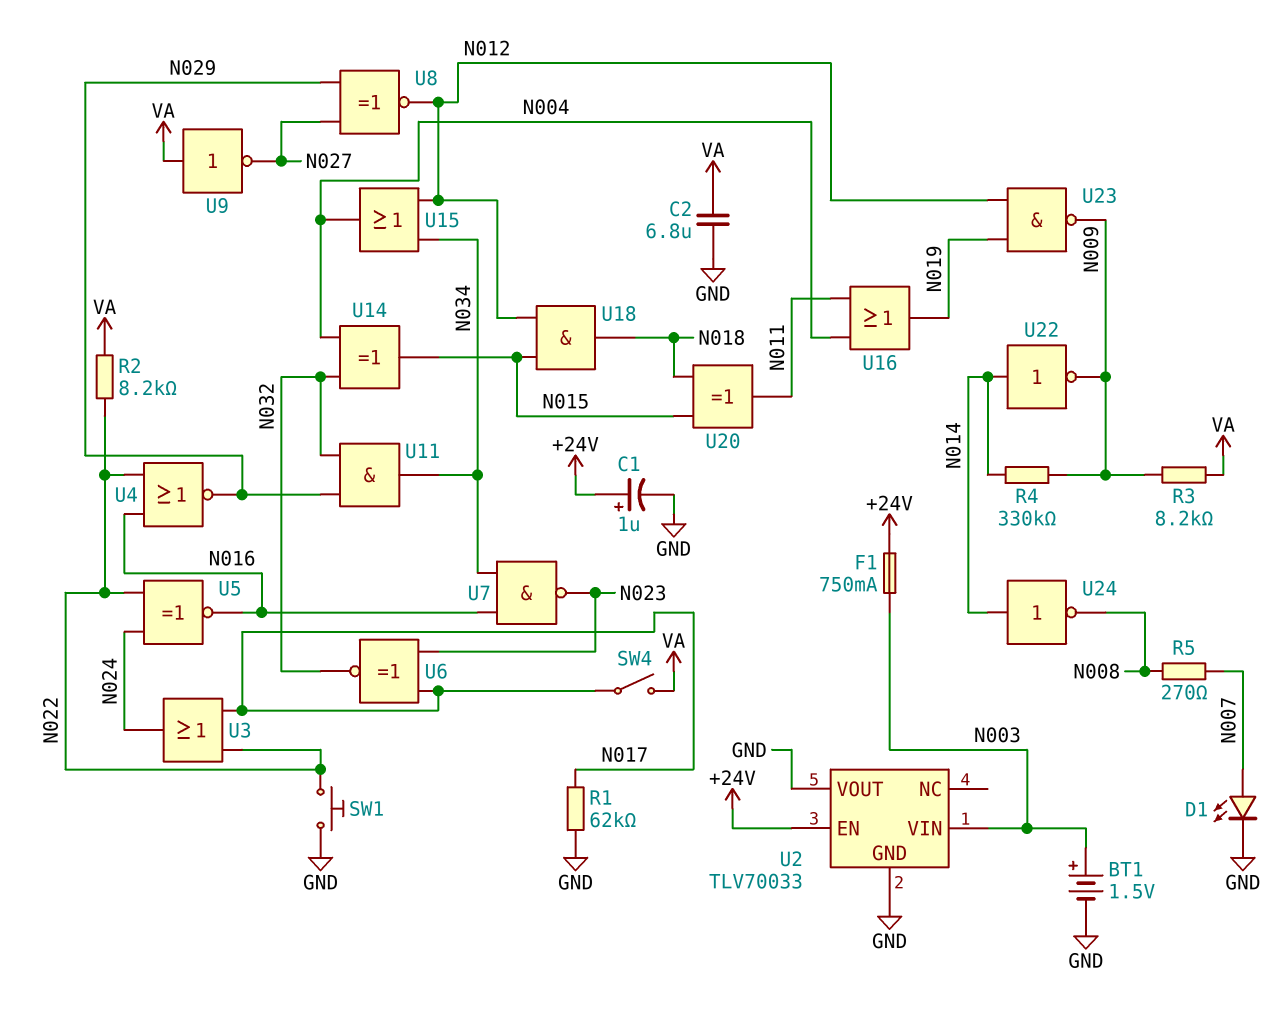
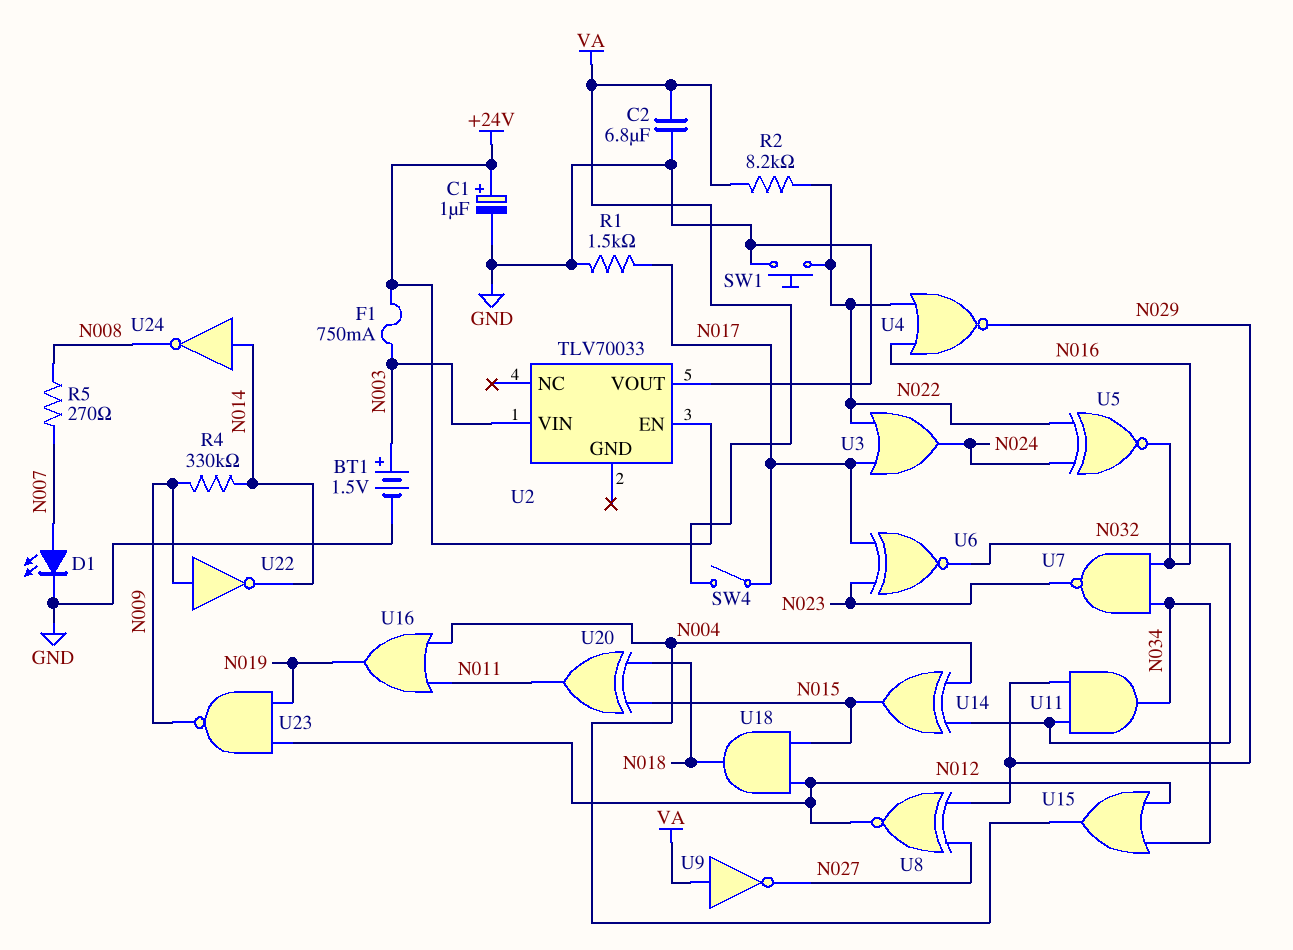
R1: 62k (GND, N017) -> 1.5k (GND, N017)
R3: 8.2k (N009, VA) -> none
U2 pin GND: GND -> none
U22: NOT (in N014, out N009) -> NOT (in N009, out N014)

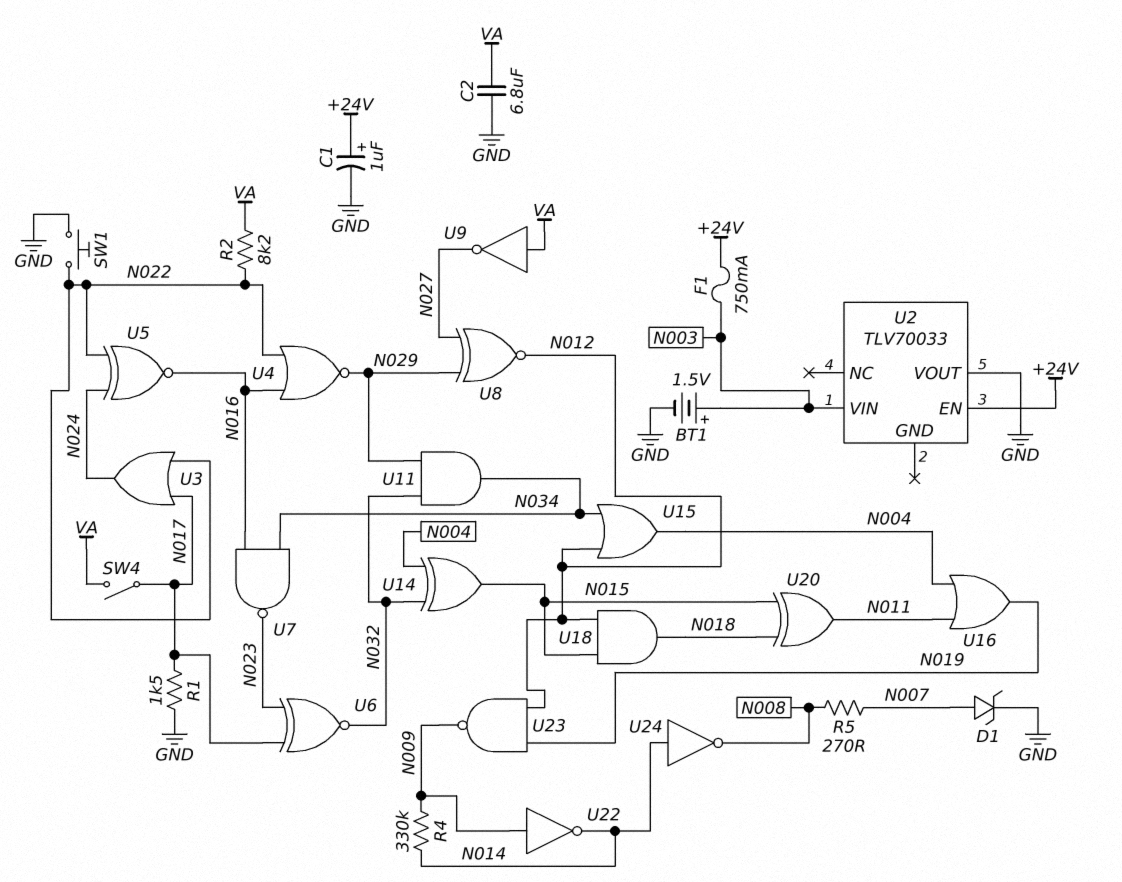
D1: LED (A N007, K GND) -> zener (A N007, K GND)

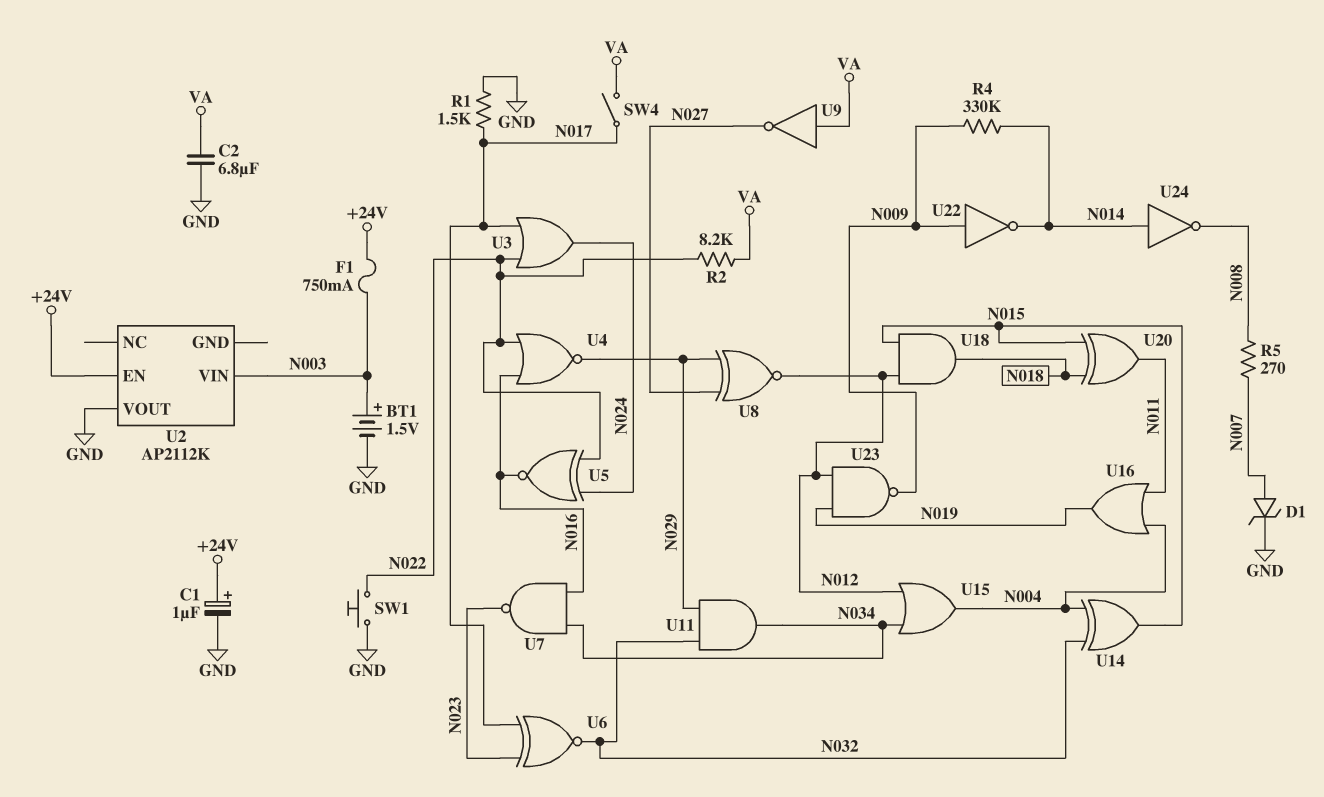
U2: TLV70033 -> AP2112K

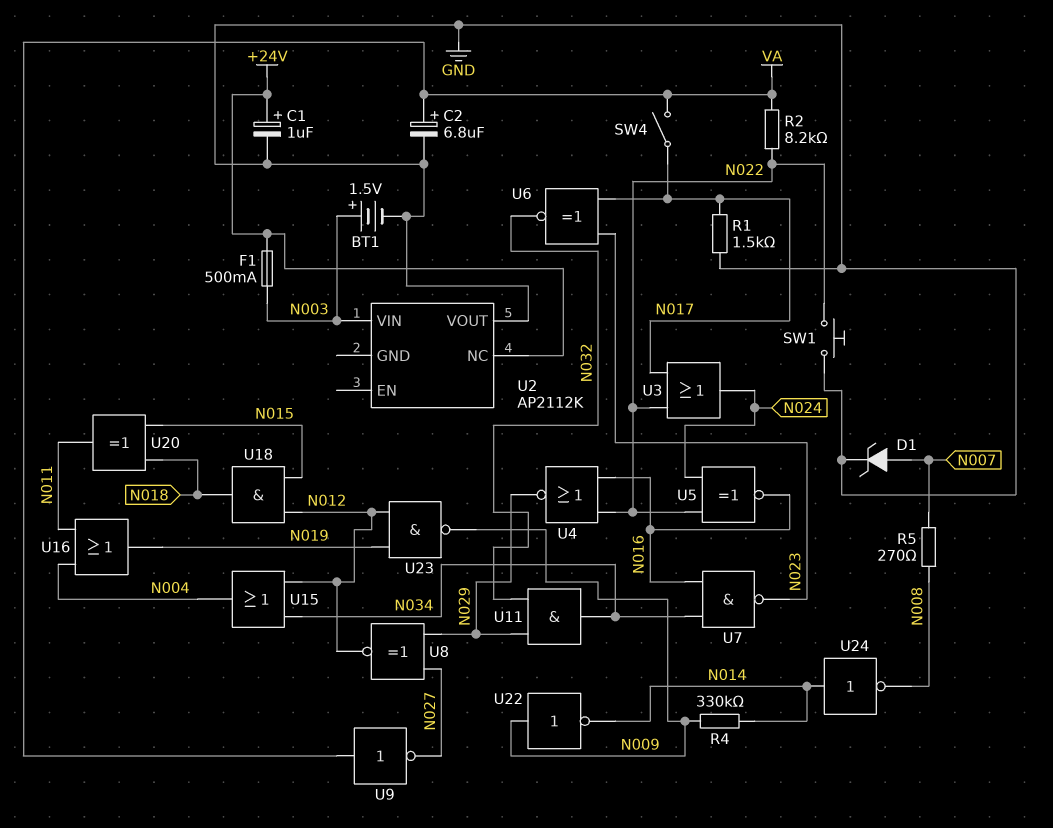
C2: 6.8uF (GND, VA) -> 6.8uF (plus VA, minus GND)
F1: 750mA (+24V, N003) -> 500mA (+24V, N003)
U2 pin EN: +24V -> none
U2 pin NC: none -> +24V
U14: XOR (in N004, in N032, out N015) -> none

